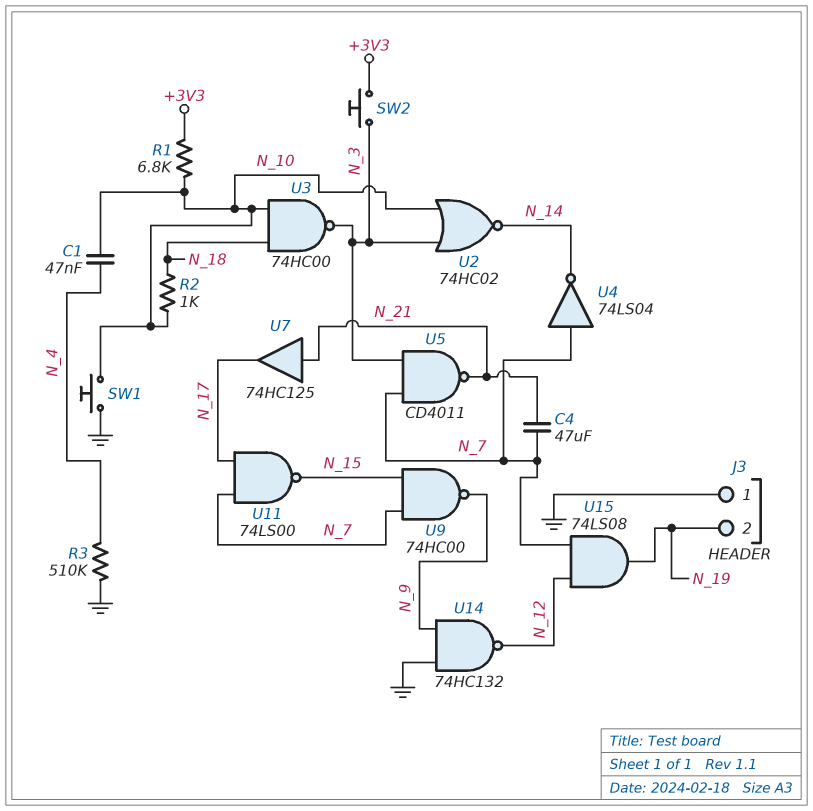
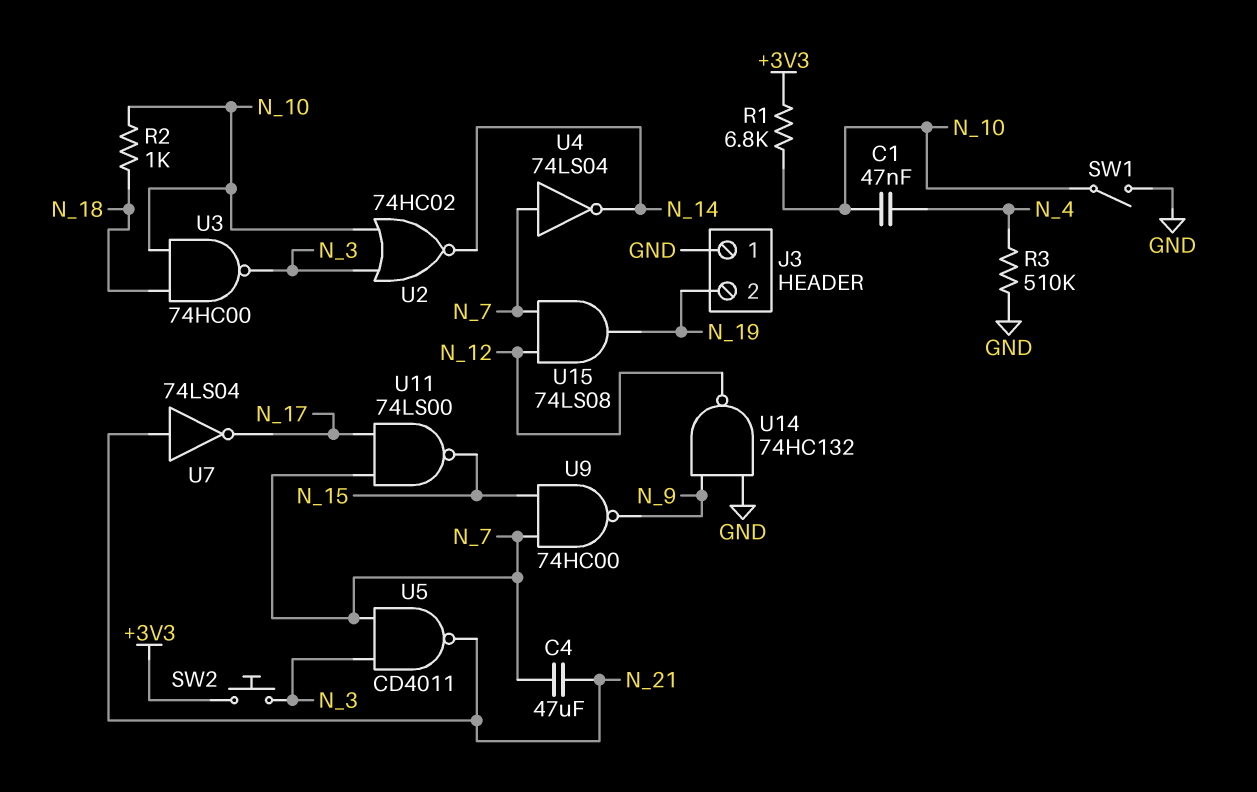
SW1: button (GND, N_10) -> switch (GND, N_10)
U7: buffer 74HC125 (in N_21, out N_17) -> NOT 74LS04 (in N_21, out N_17)

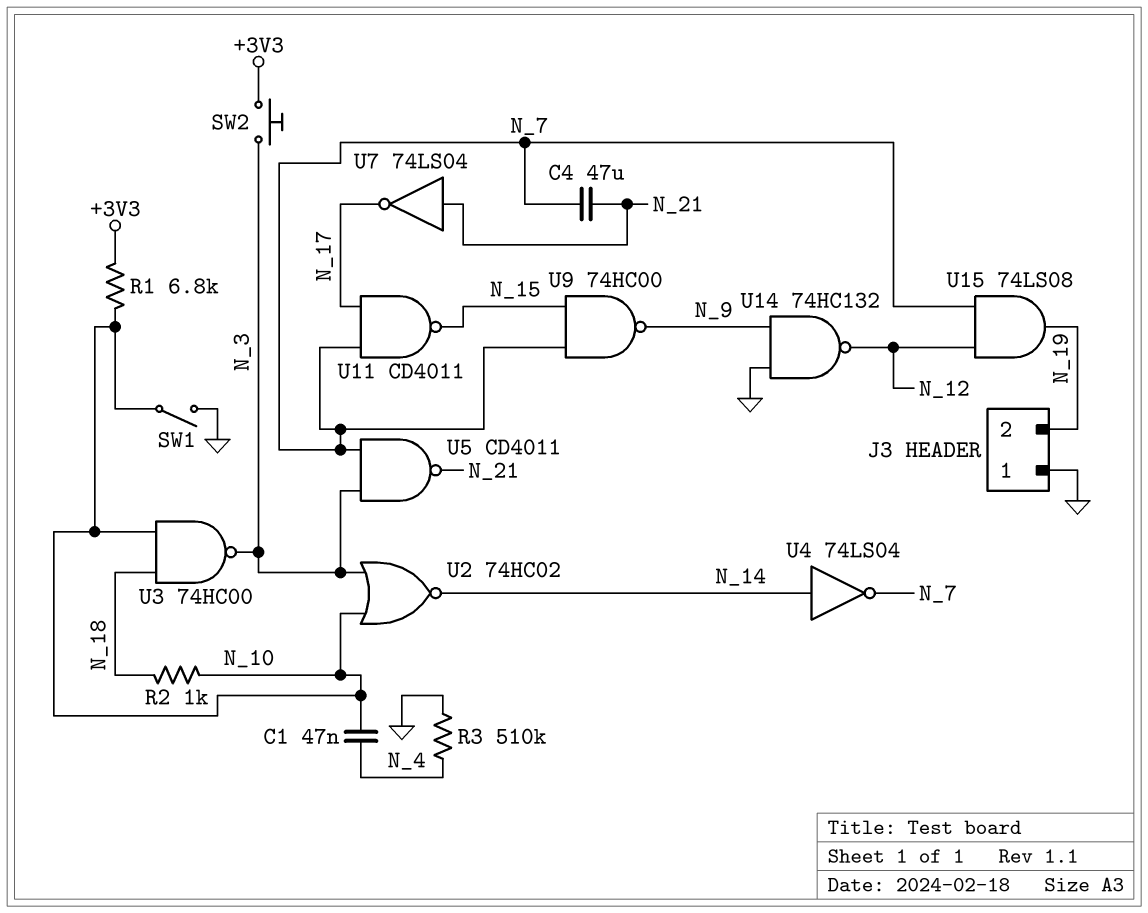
U4: NOT 74LS04 (in N_7, out N_14) -> NOT 74LS04 (in N_14, out N_7)
U11: NAND 74LS00 (in N_7, in N_17, out N_15) -> NAND CD4011 (in N_7, in N_17, out N_15)

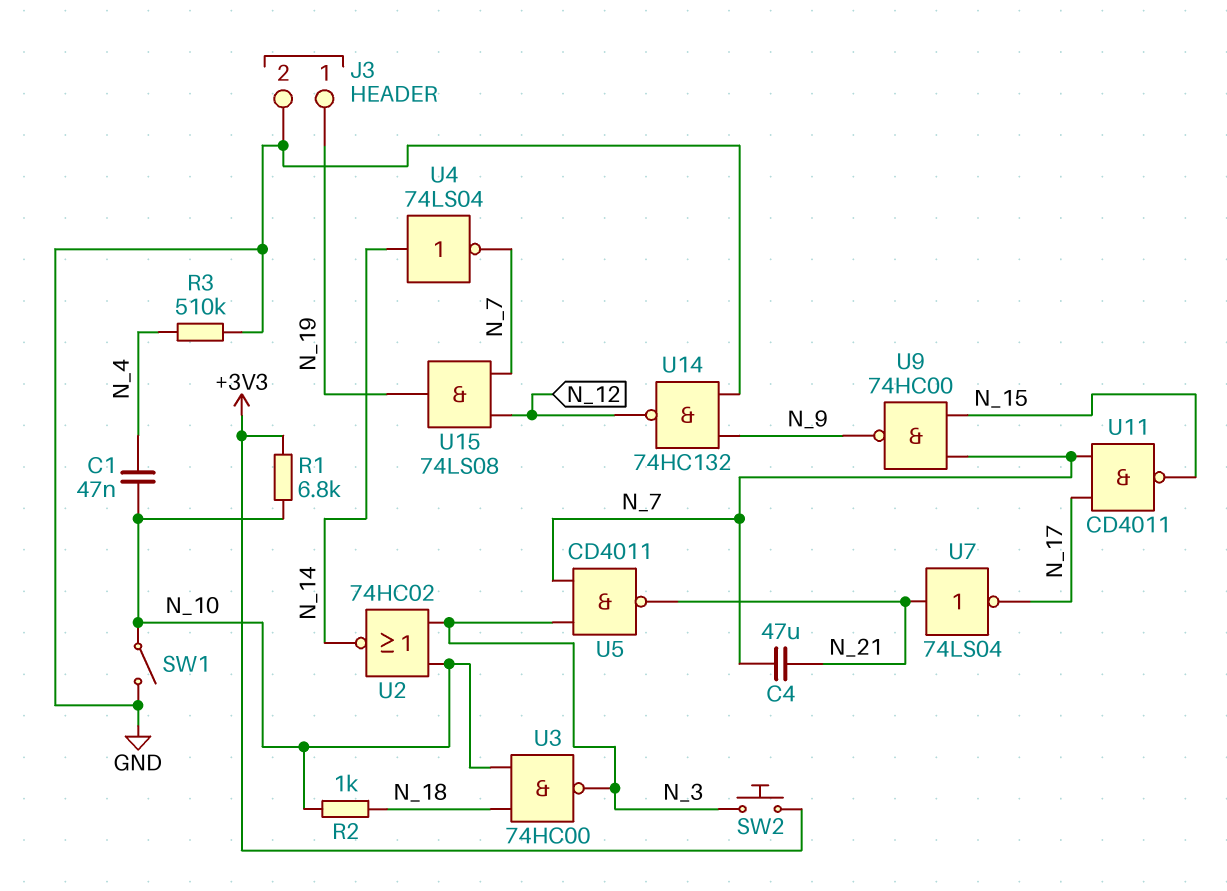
J3 pin 1: GND -> N_19
J3 pin 2: N_19 -> GND

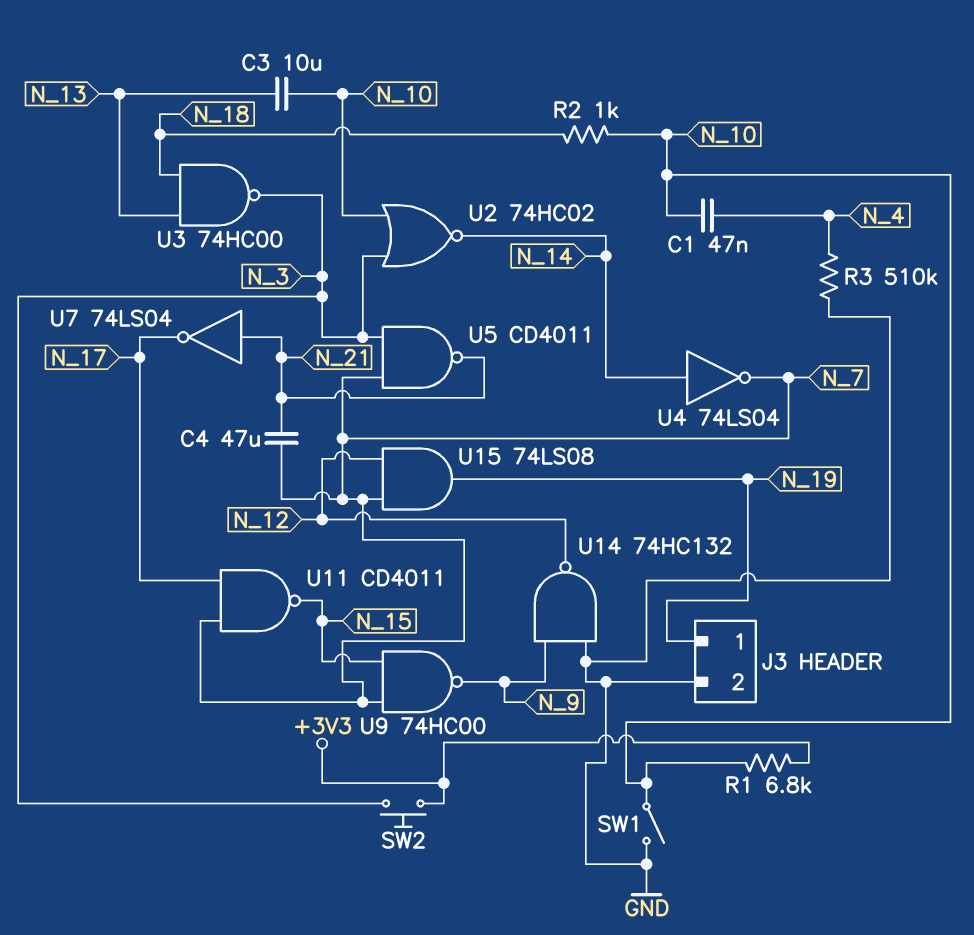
C3: none -> 10uF (N_10, N_13)
U3: NAND 74HC00 (in N_10, in N_18, out N_3) -> NAND 74HC00 (in N_13, in N_18, out N_3)

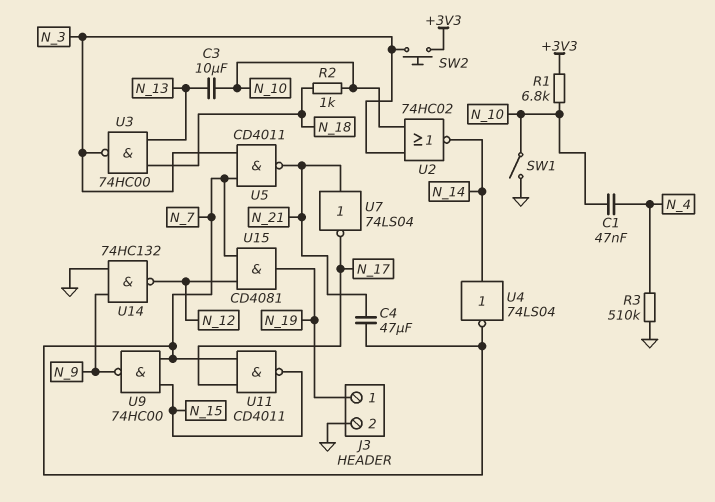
U15: AND 74LS08 (in N_7, in N_12, out N_19) -> AND CD4081 (in N_7, in N_12, out N_19)

